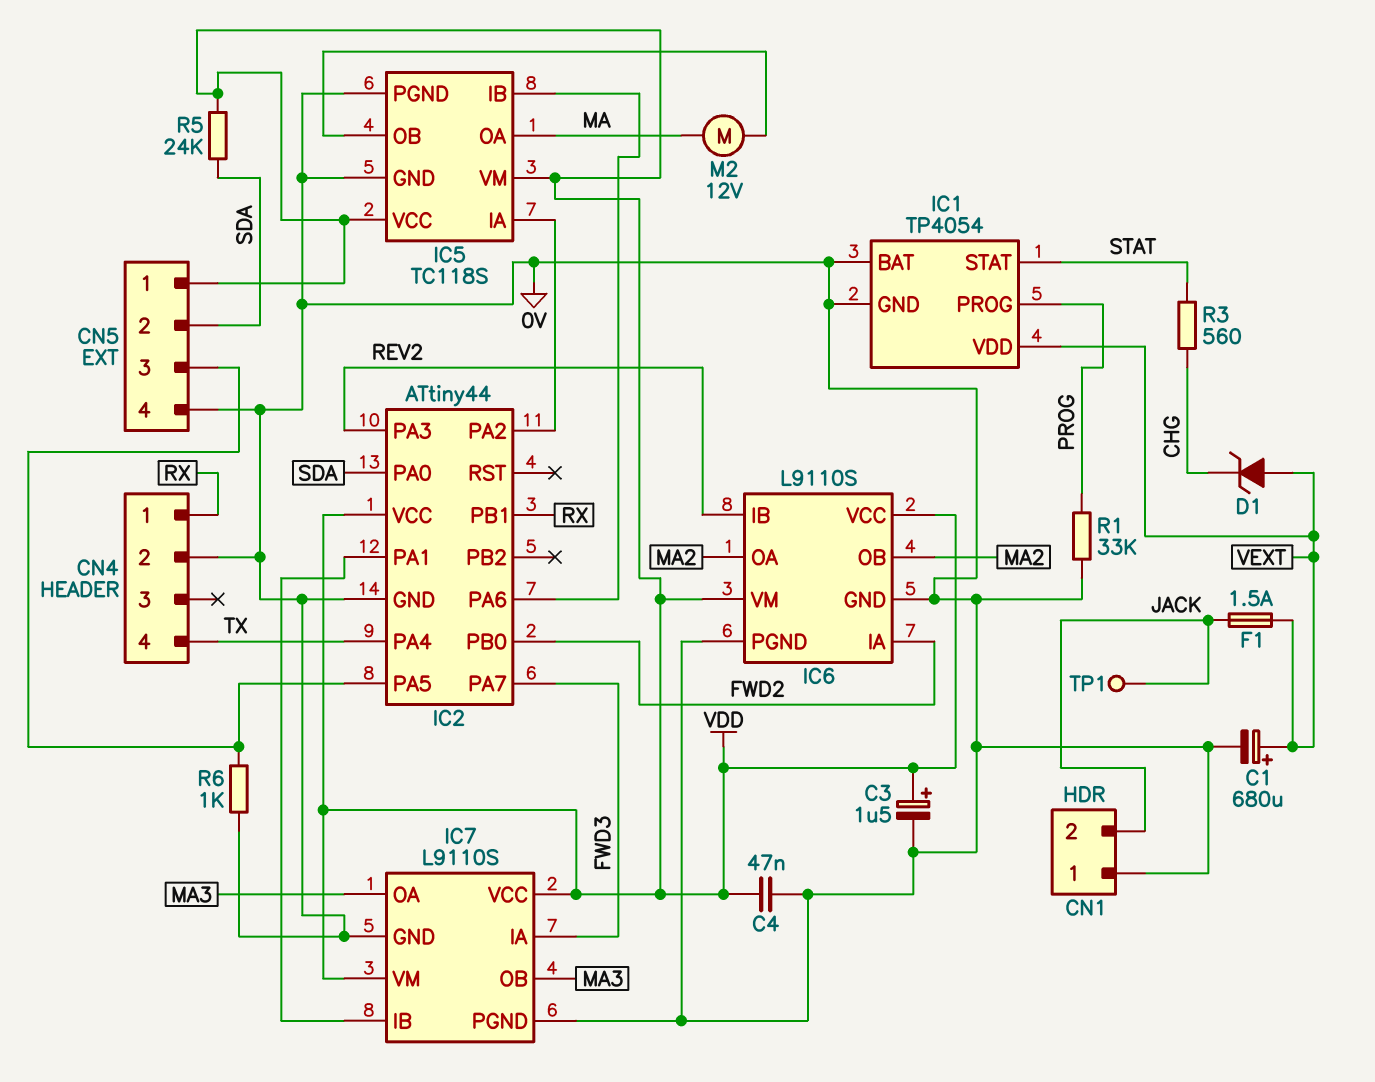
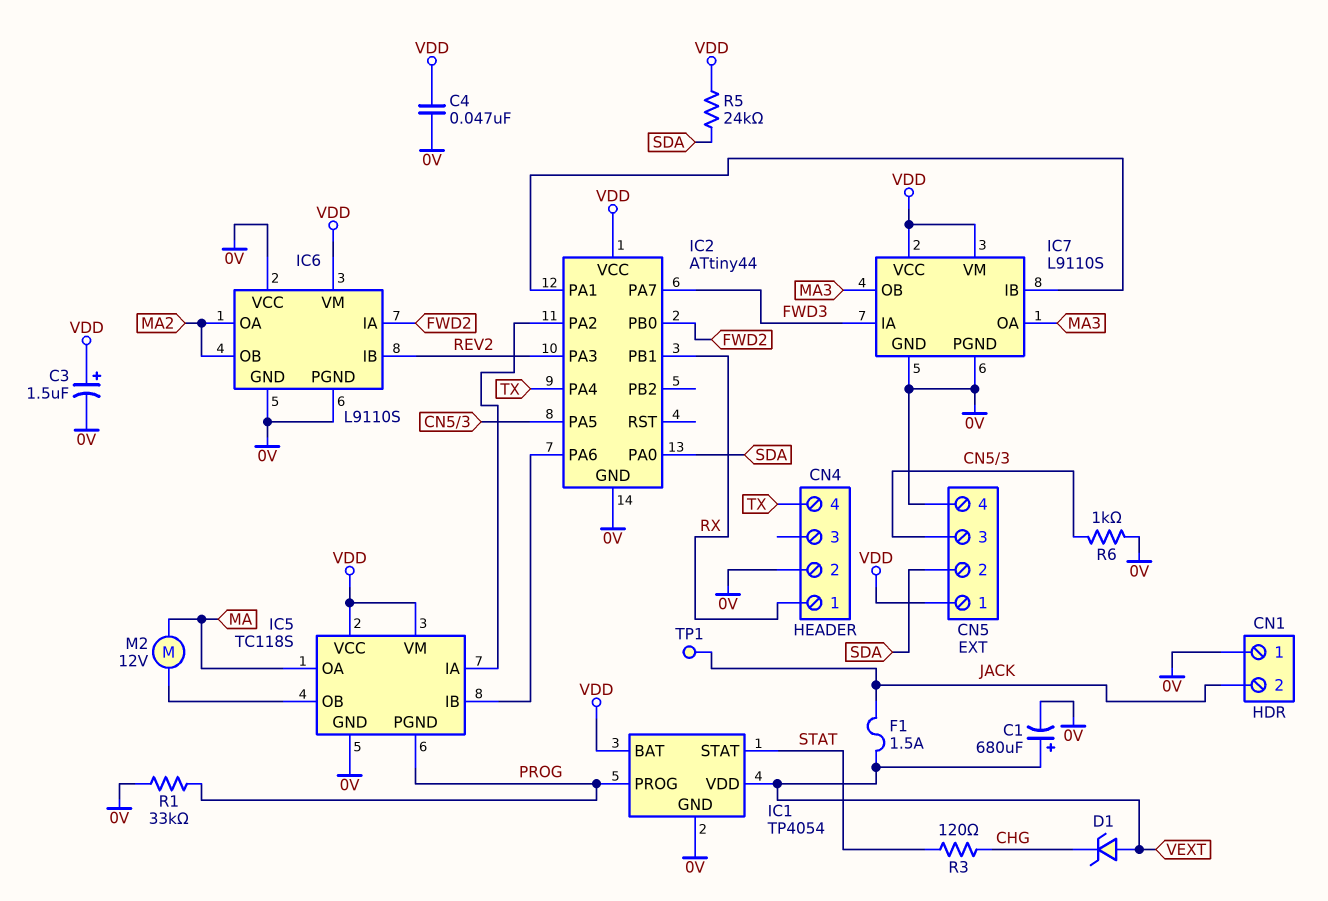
IC1 pin BAT: 0V -> VDD
IC5 pin PGND: 0V -> PROG
IC6 pin VCC: VDD -> 0V
R3: 560 (CHG, STAT) -> 120 (CHG, STAT)

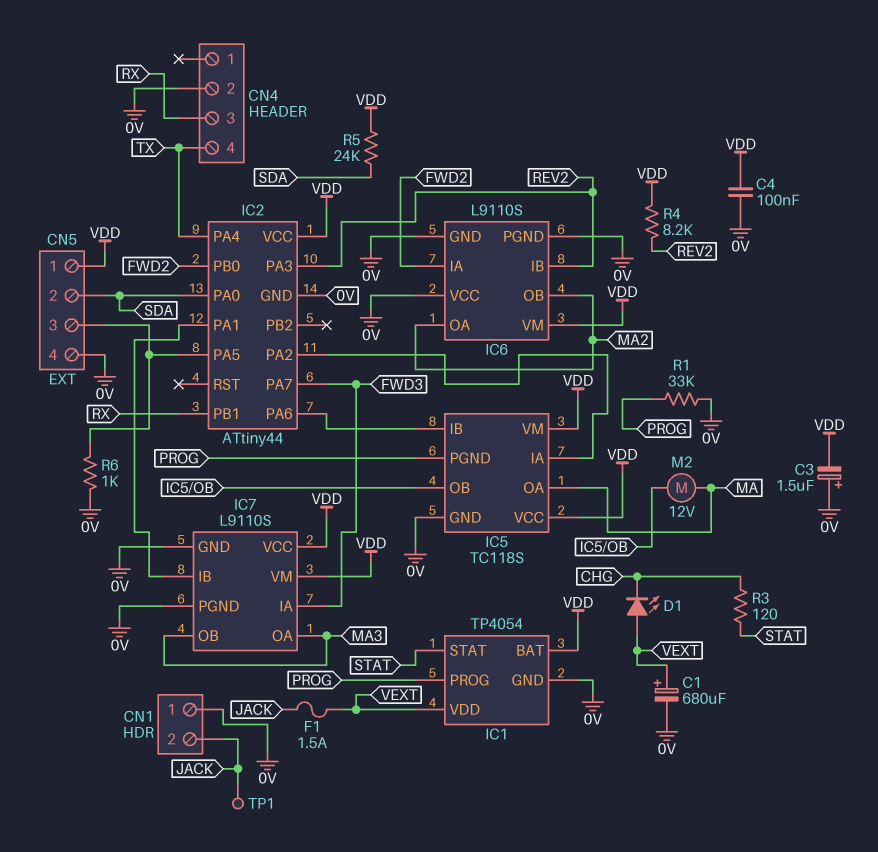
C3: 1.5uF (plus VDD, minus 0V) -> 1.5uF (plus 0V, minus VDD)
C4: 47nF (0V, VDD) -> 100nF (0V, VDD)
CN4 pin 1: RX -> none
CN4 pin 3: none -> RX
D1: zener (A VEXT, K CHG) -> LED (A VEXT, K CHG)
R4: none -> 8.2k (REV2, VDD)

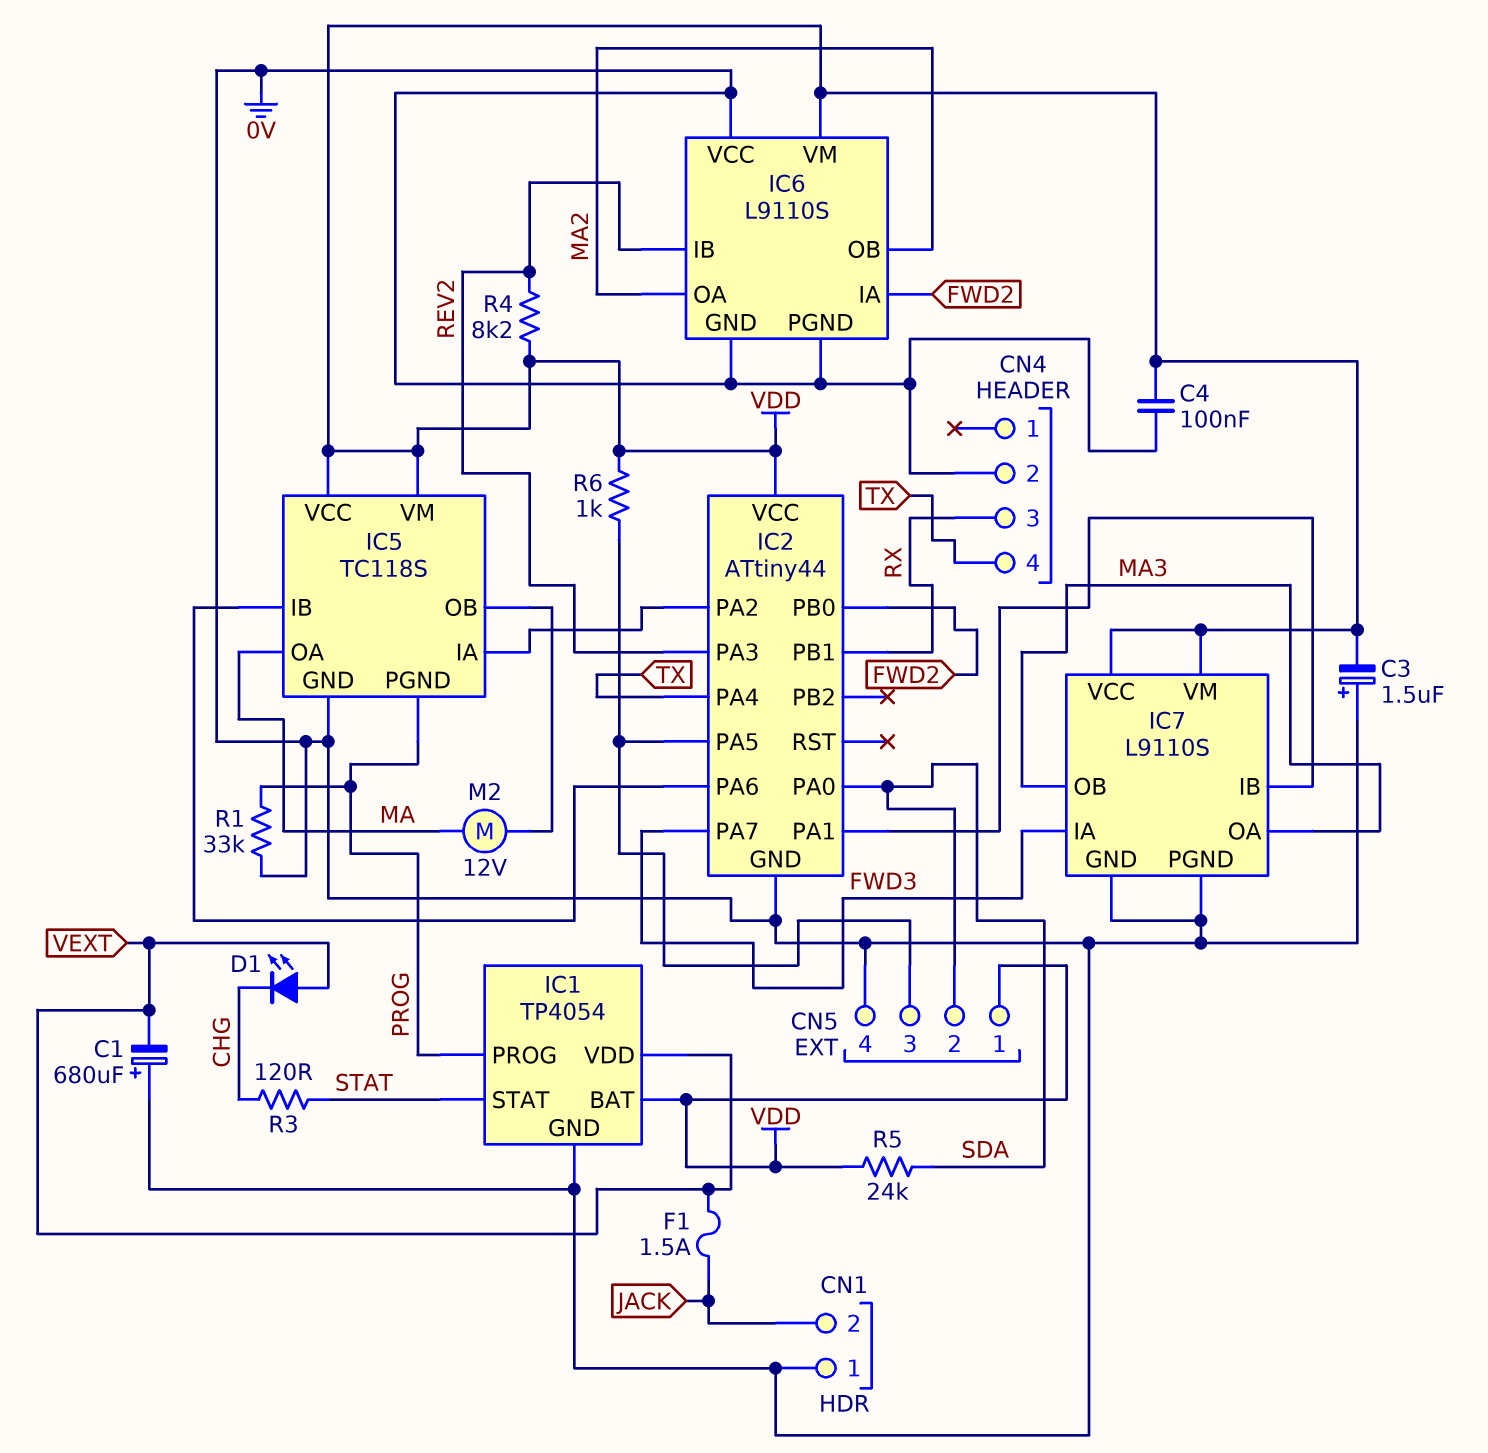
C1: 680uF (plus VEXT, minus 0V) -> 680uF (plus 0V, minus VEXT)
R6: 1k (0V, CN5/3) -> 1k (CN5/3, VDD)
TP1: test point (JACK) -> none

